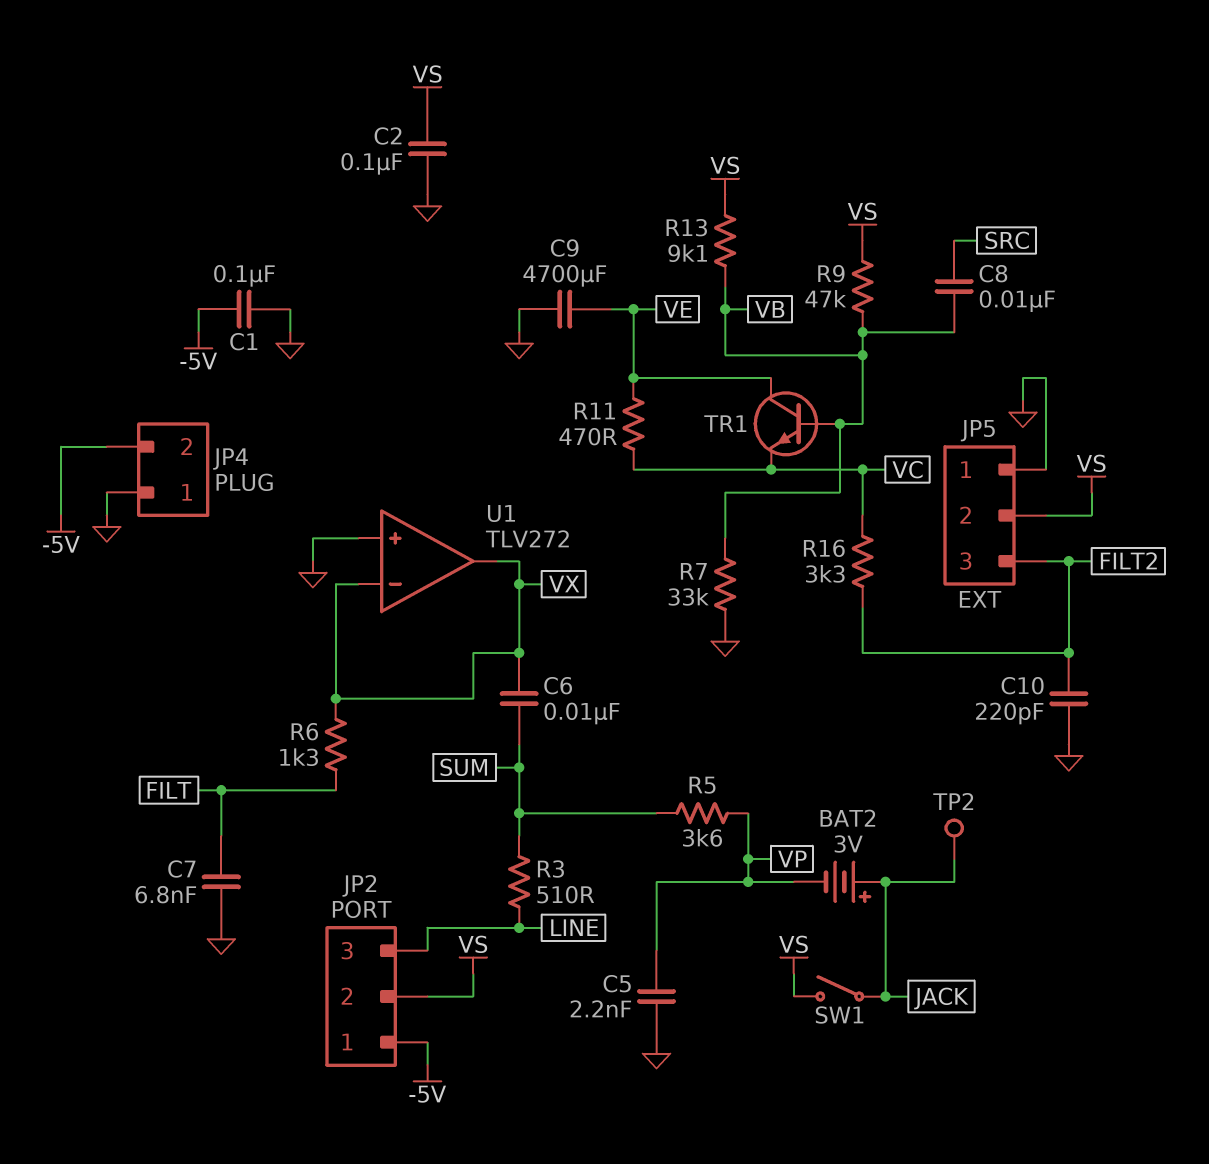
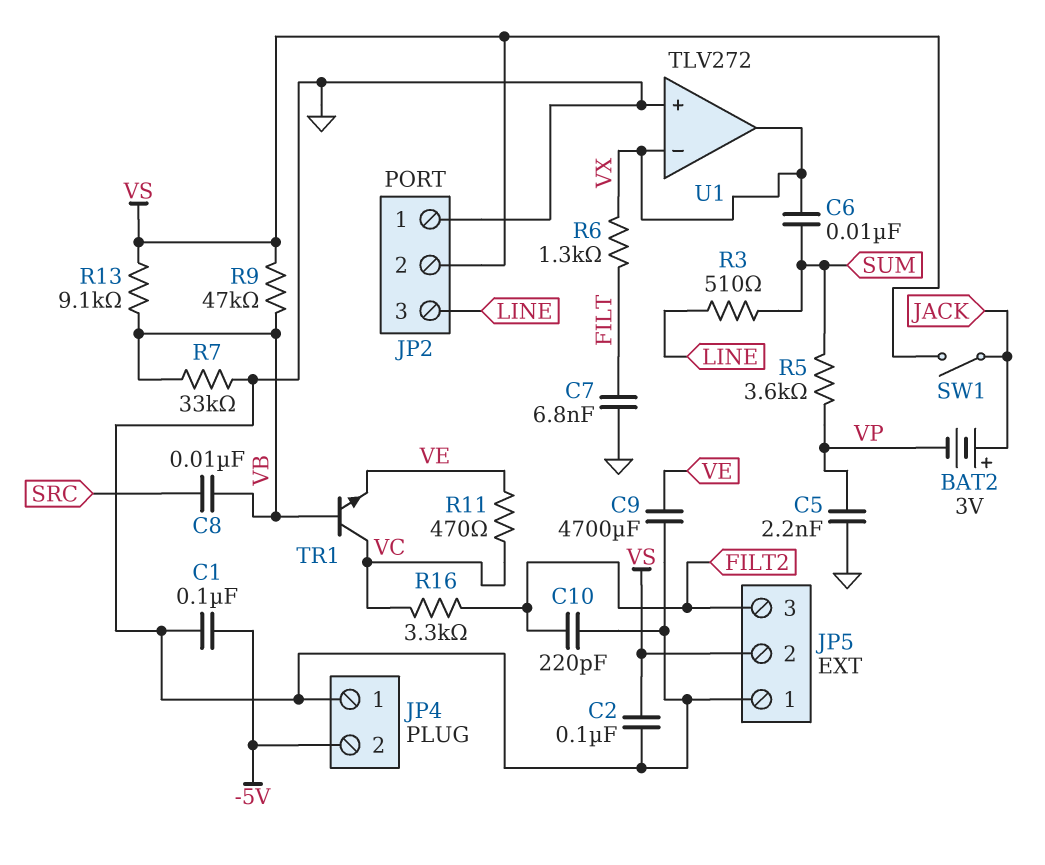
JP2 pin 1: -5V -> GND
TP2: test point (JACK) -> none
TR1: NPN (B VB, C VE, E VC) -> NPN (B VB, C VC, E VE)

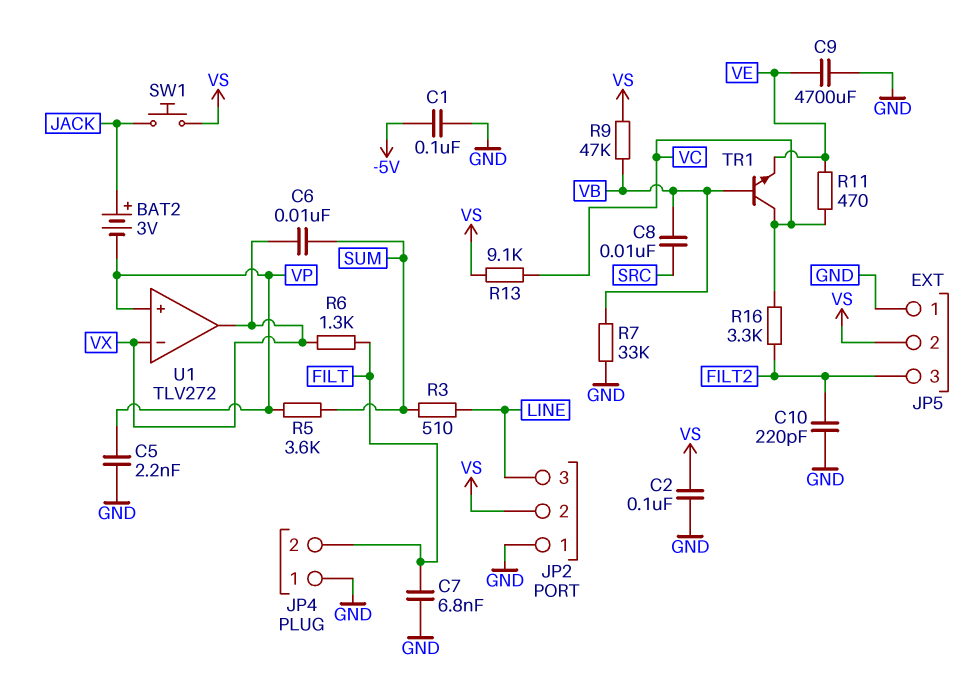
JP4 pin 2: -5V -> FILT
R13: 9.1k (VB, VS) -> 9.1k (VC, VS)
SW1: switch (JACK, VS) -> button (JACK, VS)
U1 pin in+: GND -> VP

